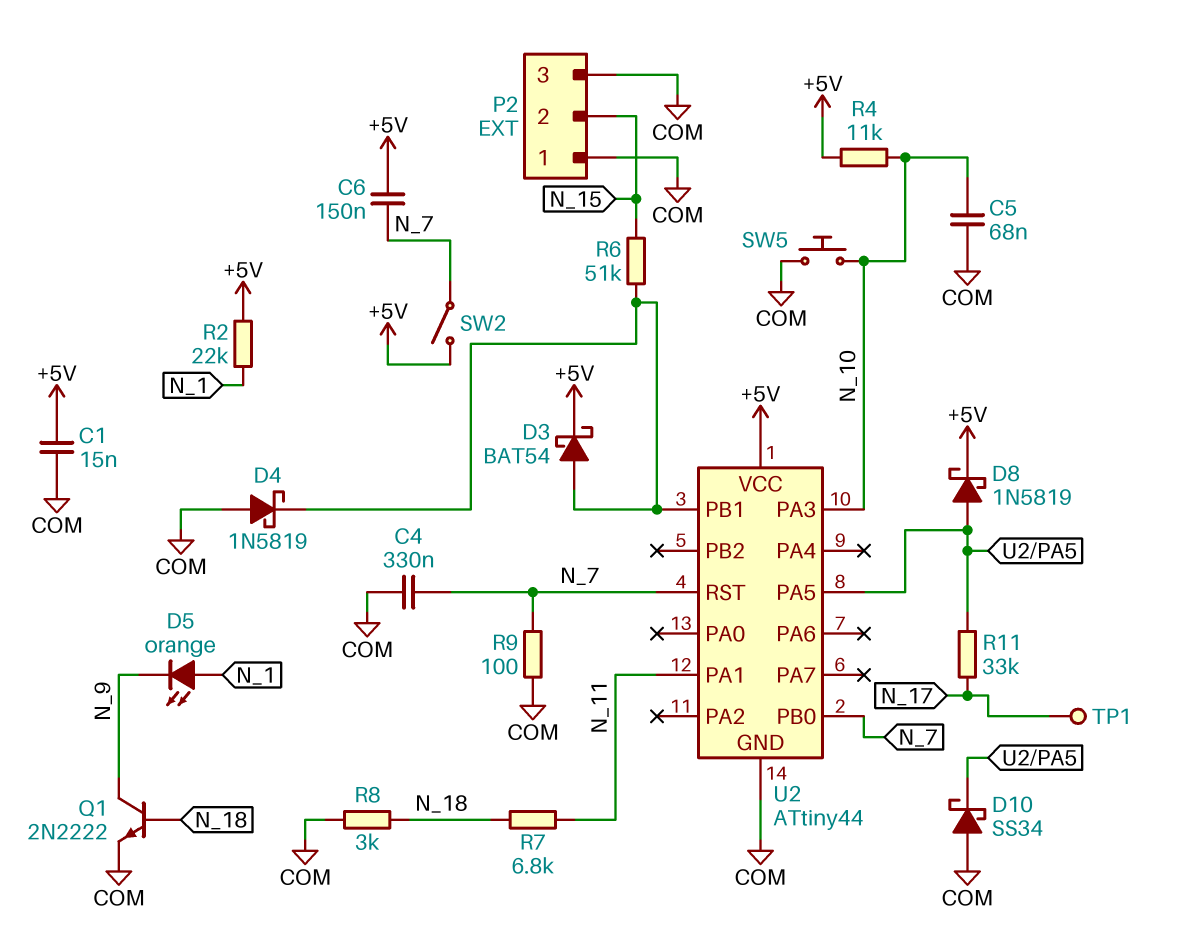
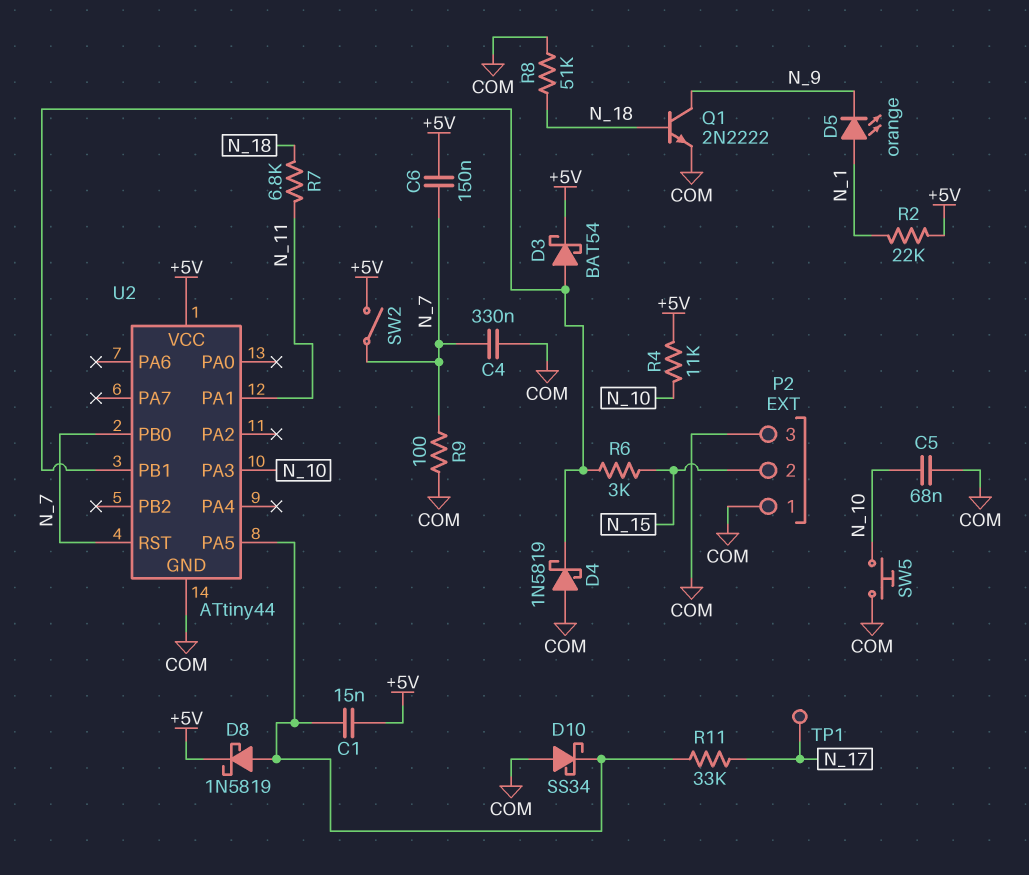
C1: 15nF (+5V, COM) -> 15nF (+5V, U2/PA5)
R6: 51k (N_15, U2/PB1) -> 3k (N_15, U2/PB1)
R8: 3k (COM, N_18) -> 51k (COM, N_18)

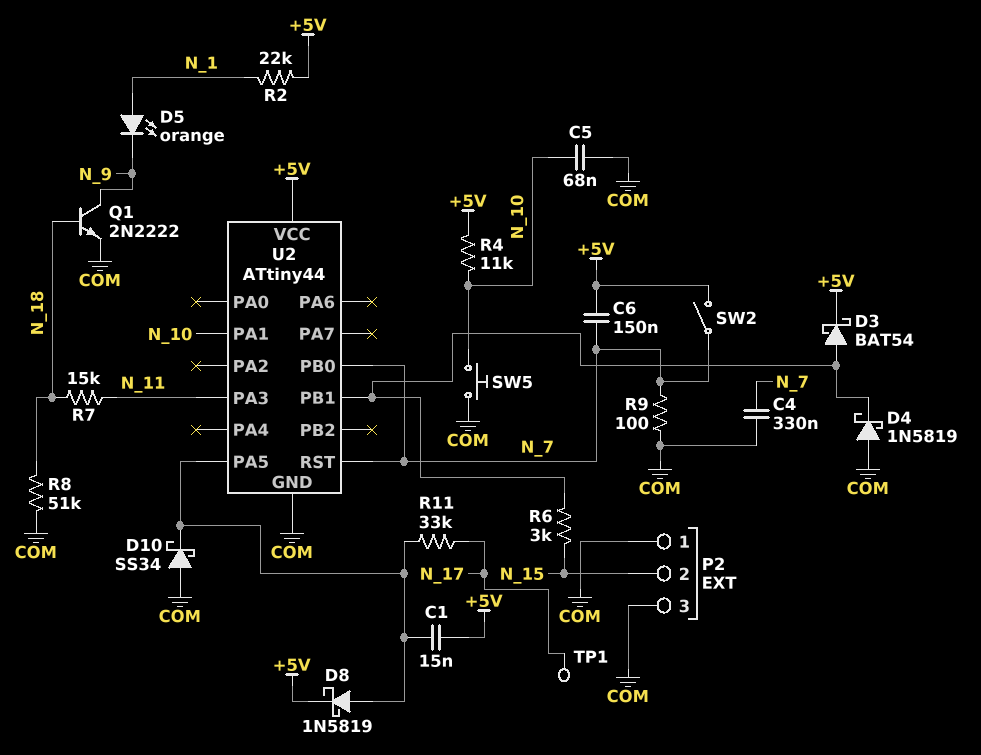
R7: 6.8k (N_11, N_18) -> 15k (N_11, N_18)
U2 pin PA1: N_11 -> N_10
U2 pin PA3: N_10 -> N_11

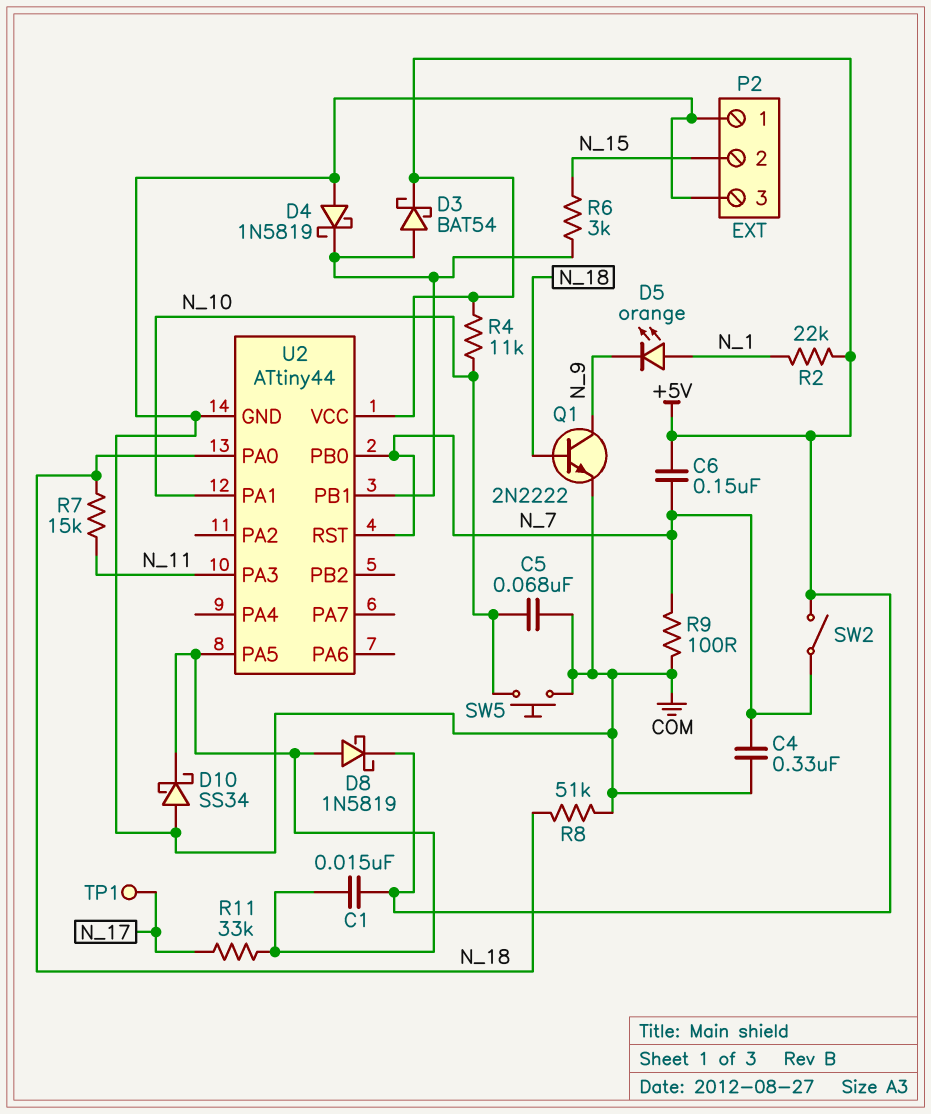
U2 pin PA0: none -> N_18

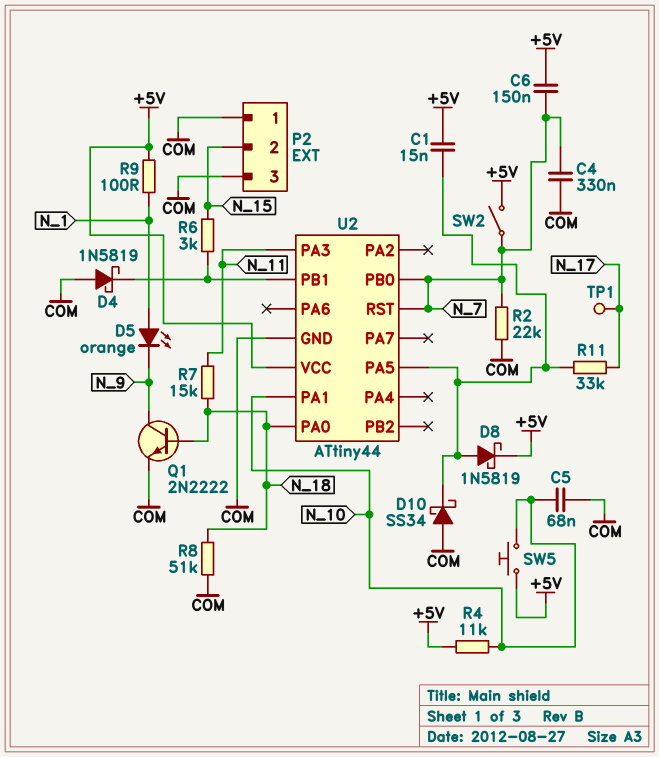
D3: schottky BAT54 (A U2/PB1, K +5V) -> none
R2: 22k (+5V, N_1) -> 22k (COM, N_7)
R9: 100 (COM, N_7) -> 100 (+5V, N_1)
SW5: button (COM, N_10) -> button (+5V, N_10)

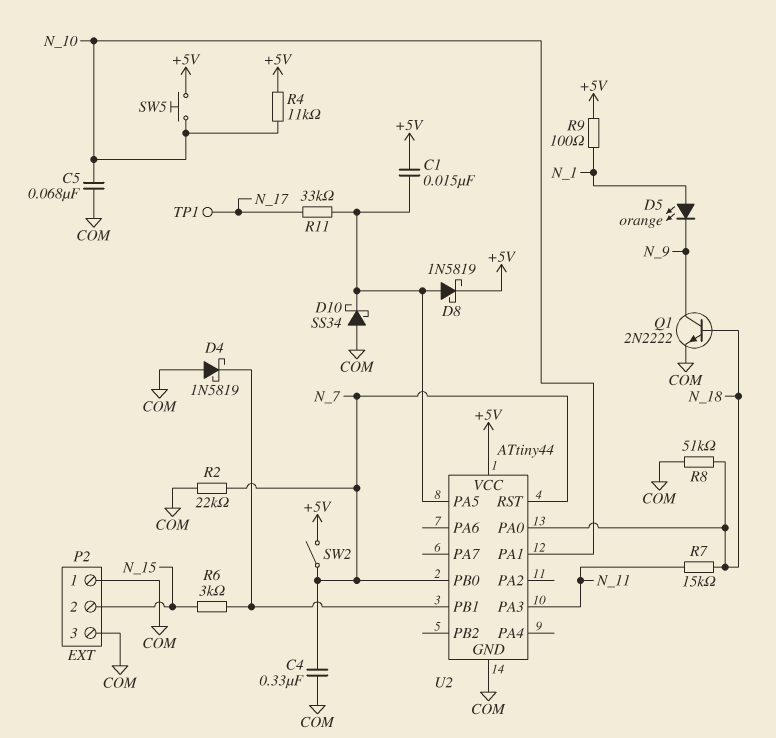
C6: 150nF (+5V, N_7) -> none

